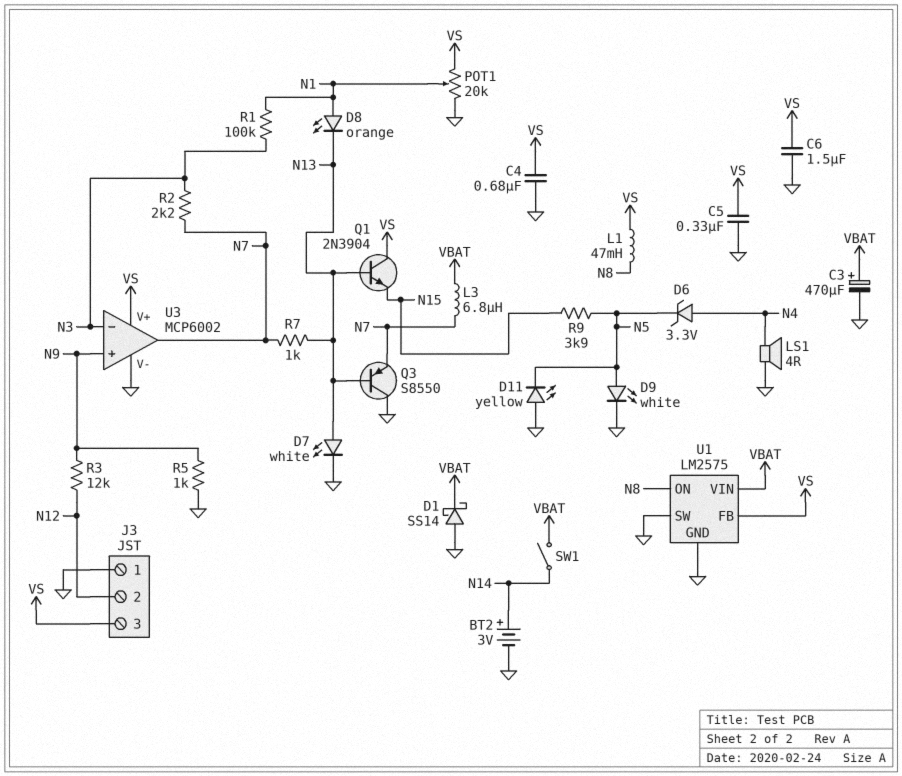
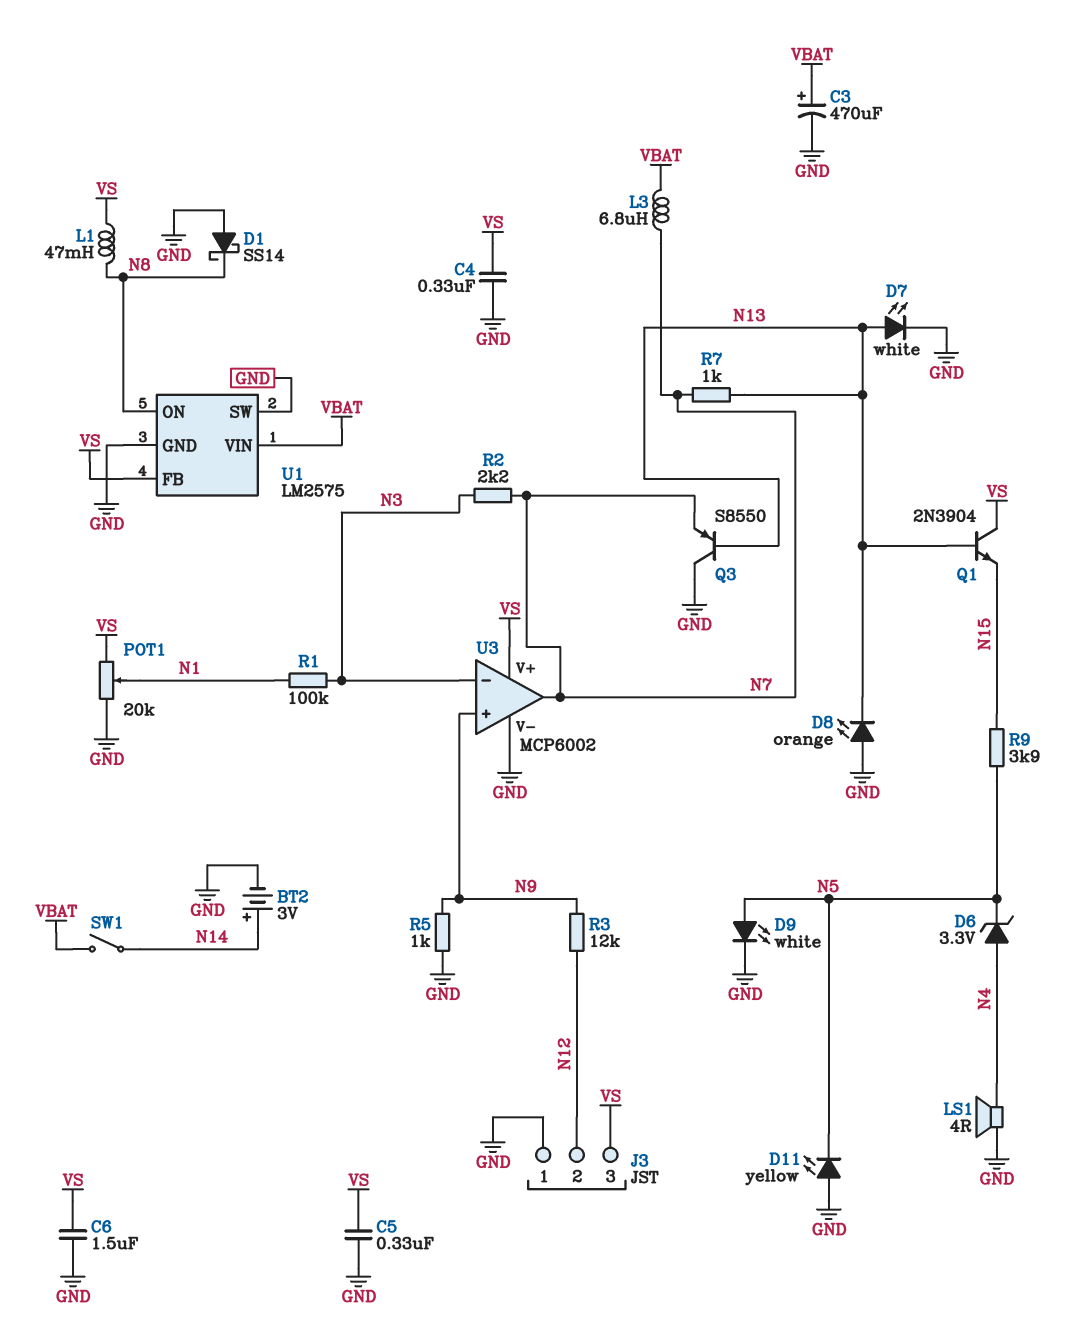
C4: 680nF (GND, VS) -> 330nF (GND, VS)
D1: schottky SS14 (A GND, K VBAT) -> schottky SS14 (A GND, K N8)
D8: LED orange (A N1, K N13) -> LED orange (A GND, K N13)

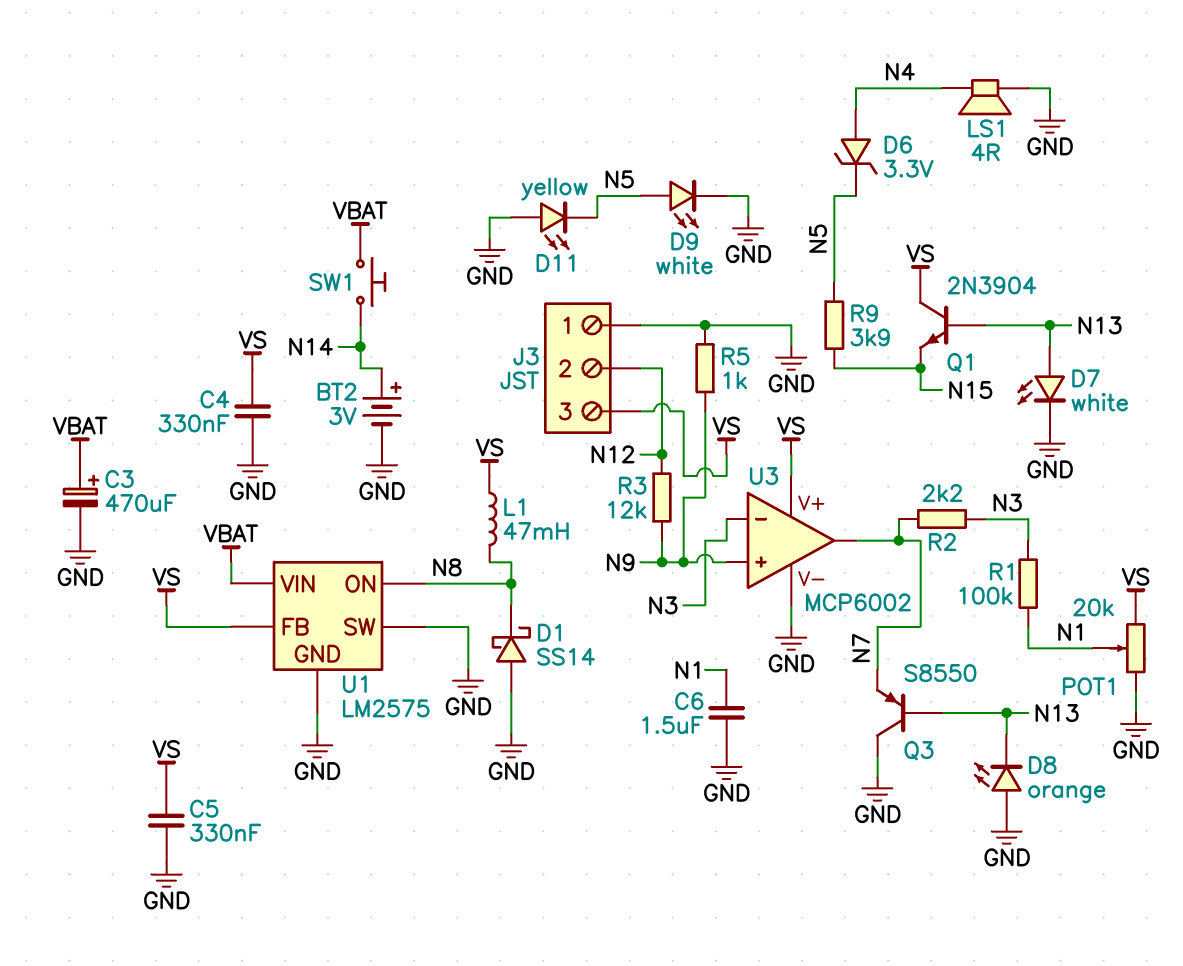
C6: 1.5uF (GND, VS) -> 1.5uF (GND, N1)
L3: 6.8uH (N7, VBAT) -> none
R7: 1k (N7, N13) -> none
SW1: switch (N14, VBAT) -> button (N14, VBAT)

